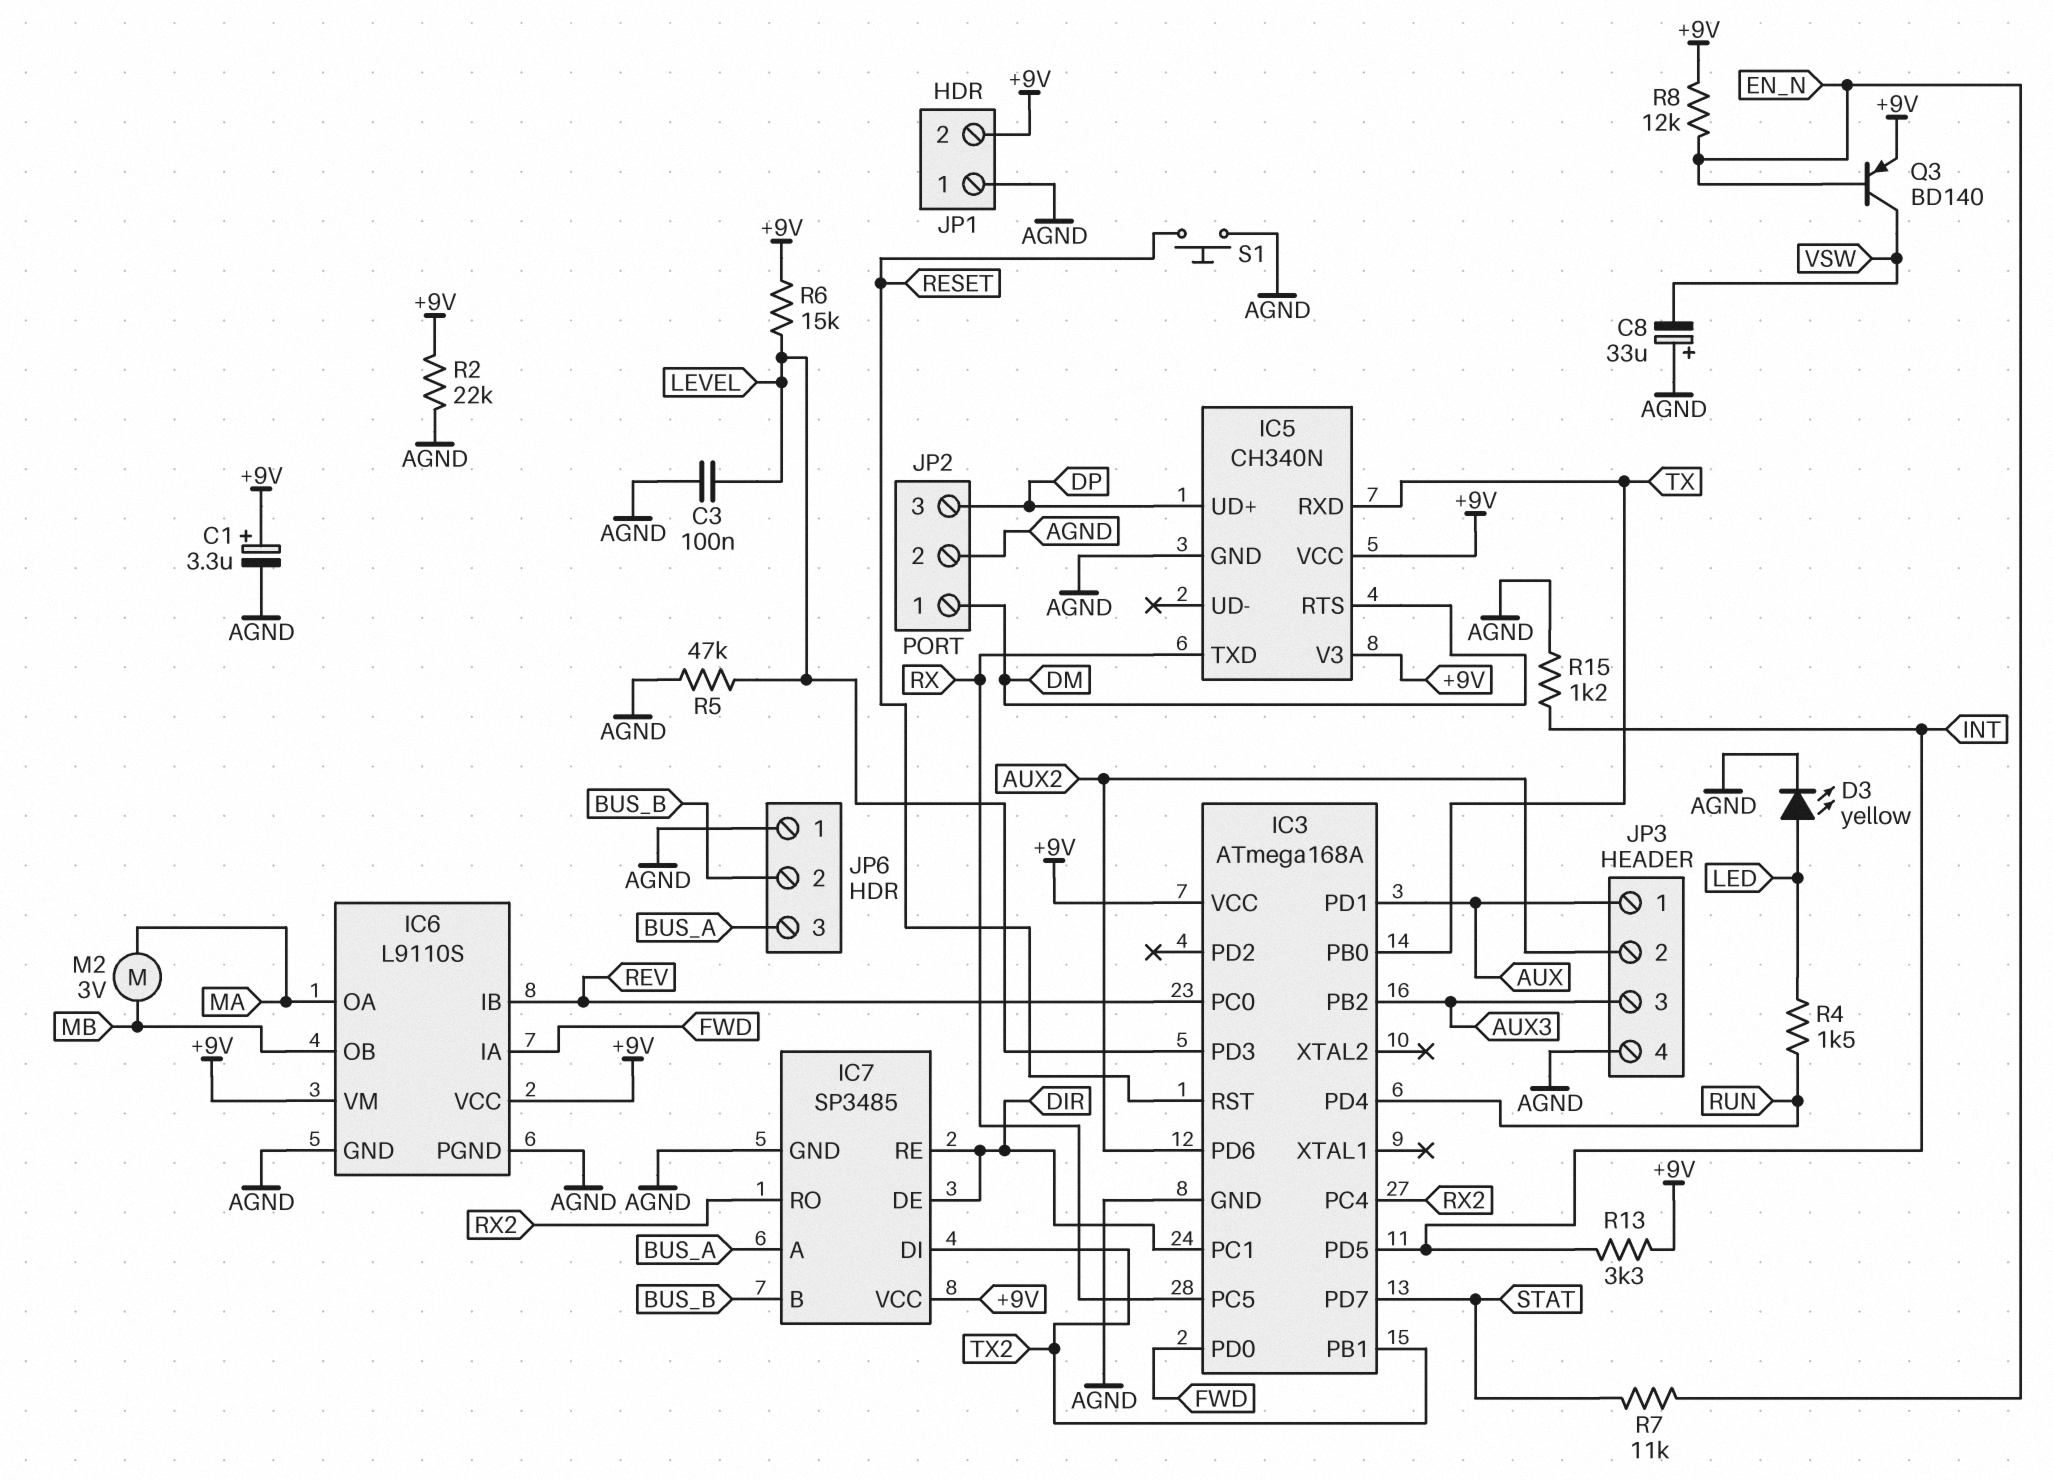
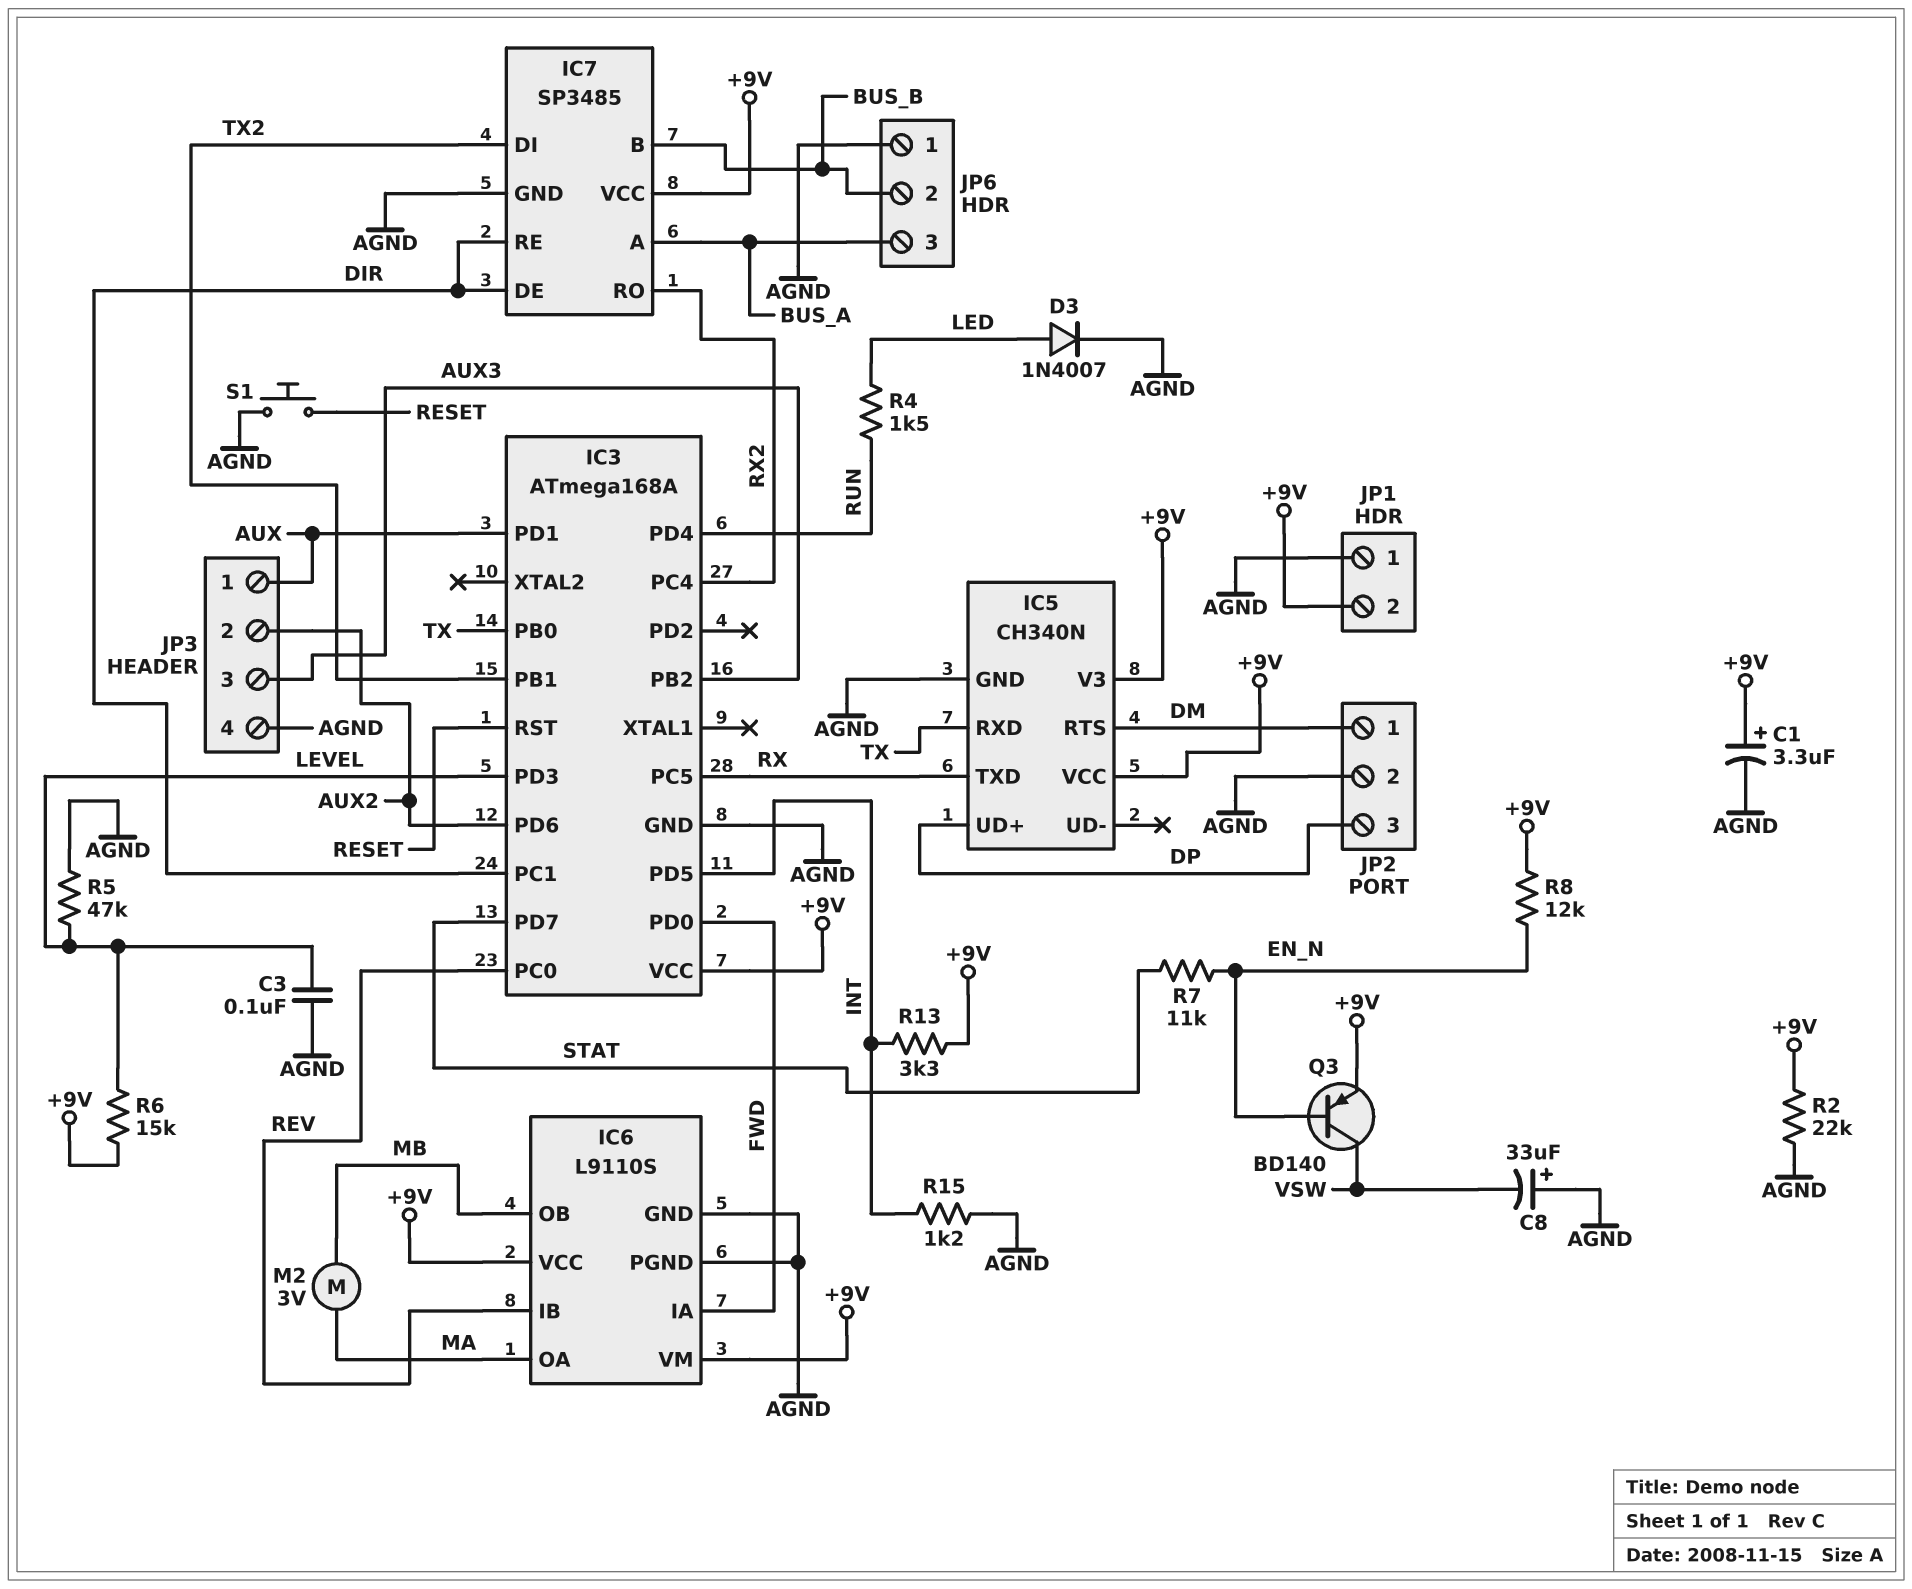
D3: LED yellow (A LED, K AGND) -> diode 1N4007 (A LED, K AGND)

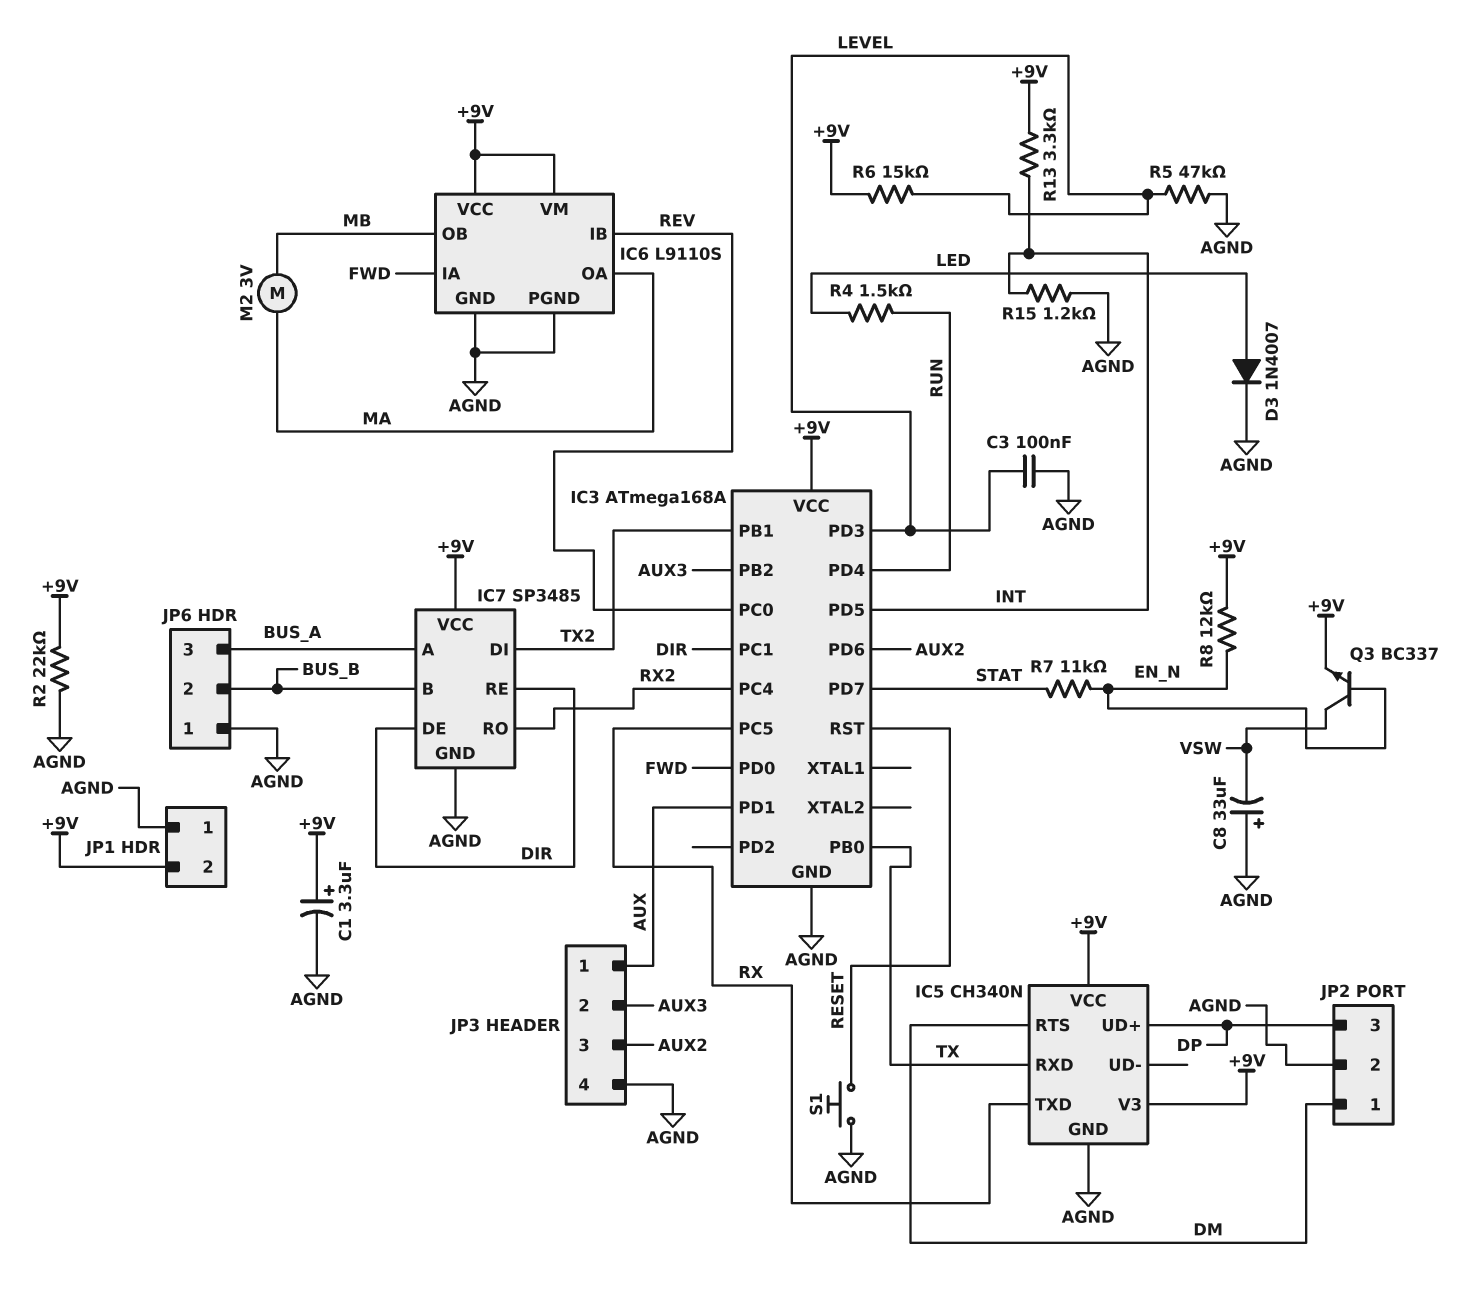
JP3 pin 2: AUX2 -> AUX3
JP3 pin 3: AUX3 -> AUX2
Q3: PNP BD140 (B EN_N, C VSW, E +9V) -> NPN BC337 (B EN_N, C VSW, E +9V)

